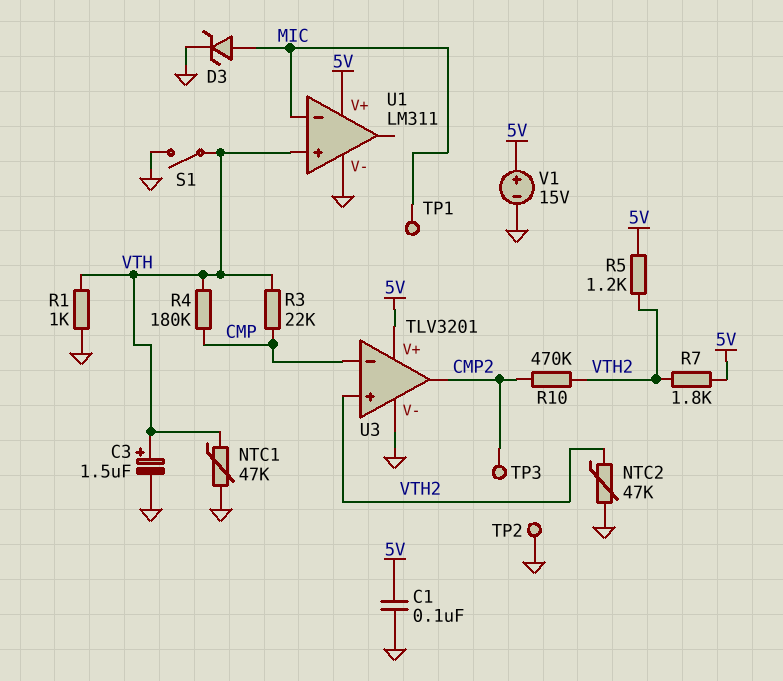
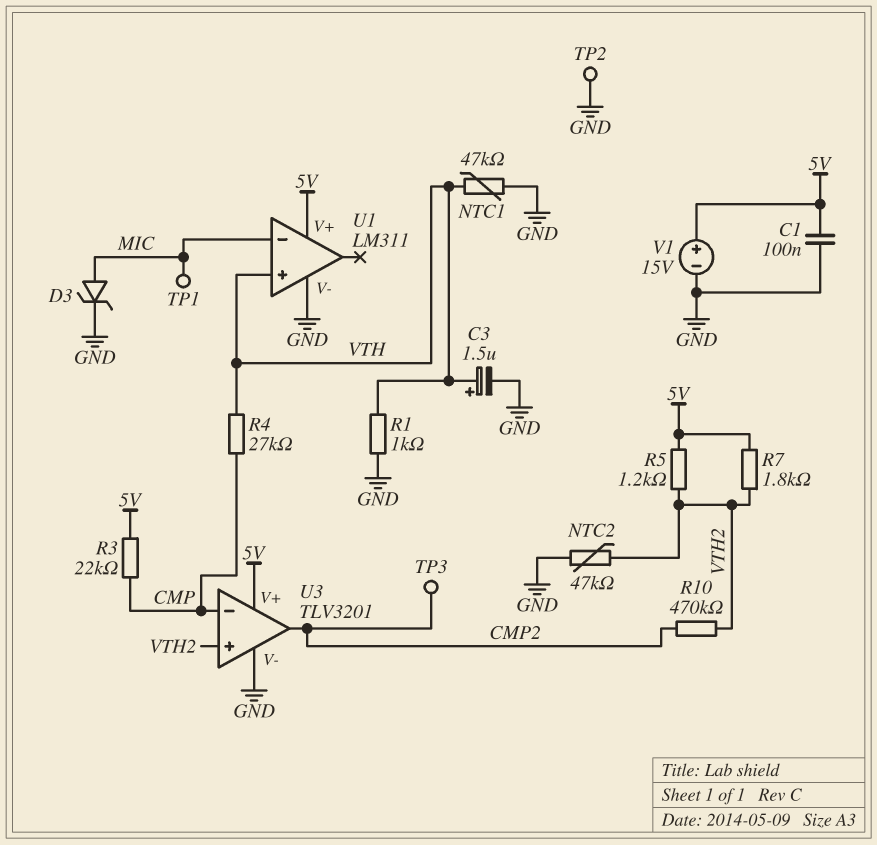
R3: 22k (CMP, VTH) -> 22k (5V, CMP)
R4: 180k (CMP, VTH) -> 27k (CMP, VTH)
S1: switch (GND, VTH) -> none

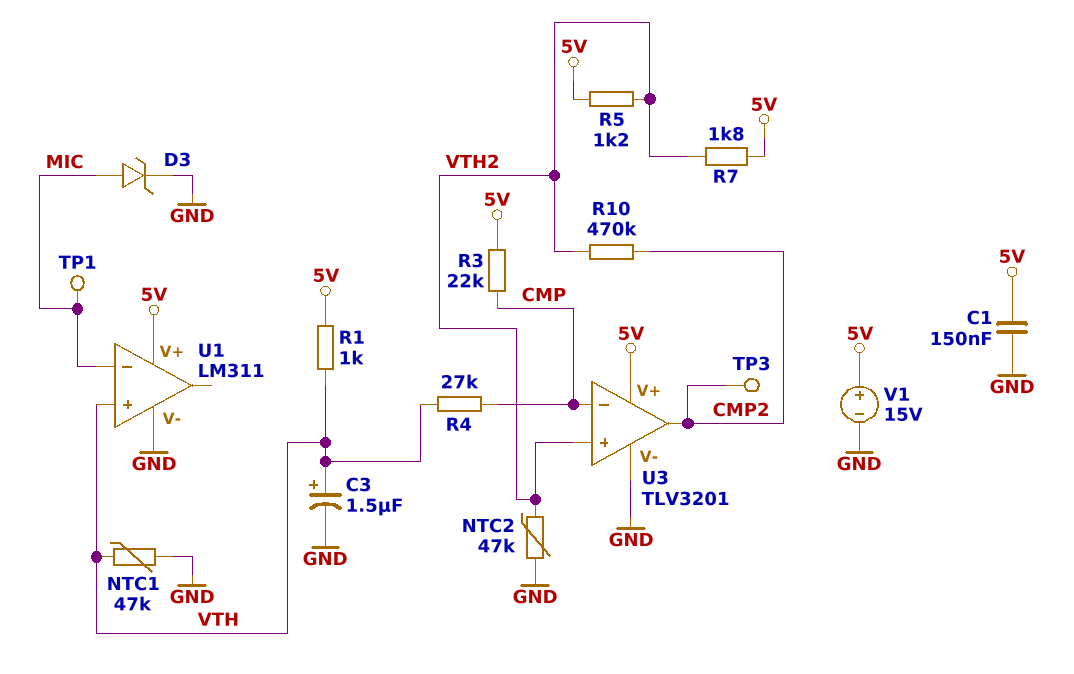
C1: 100nF (5V, GND) -> 150nF (5V, GND)
R1: 1k (GND, VTH) -> 1k (5V, VTH)
TP2: test point (GND) -> none

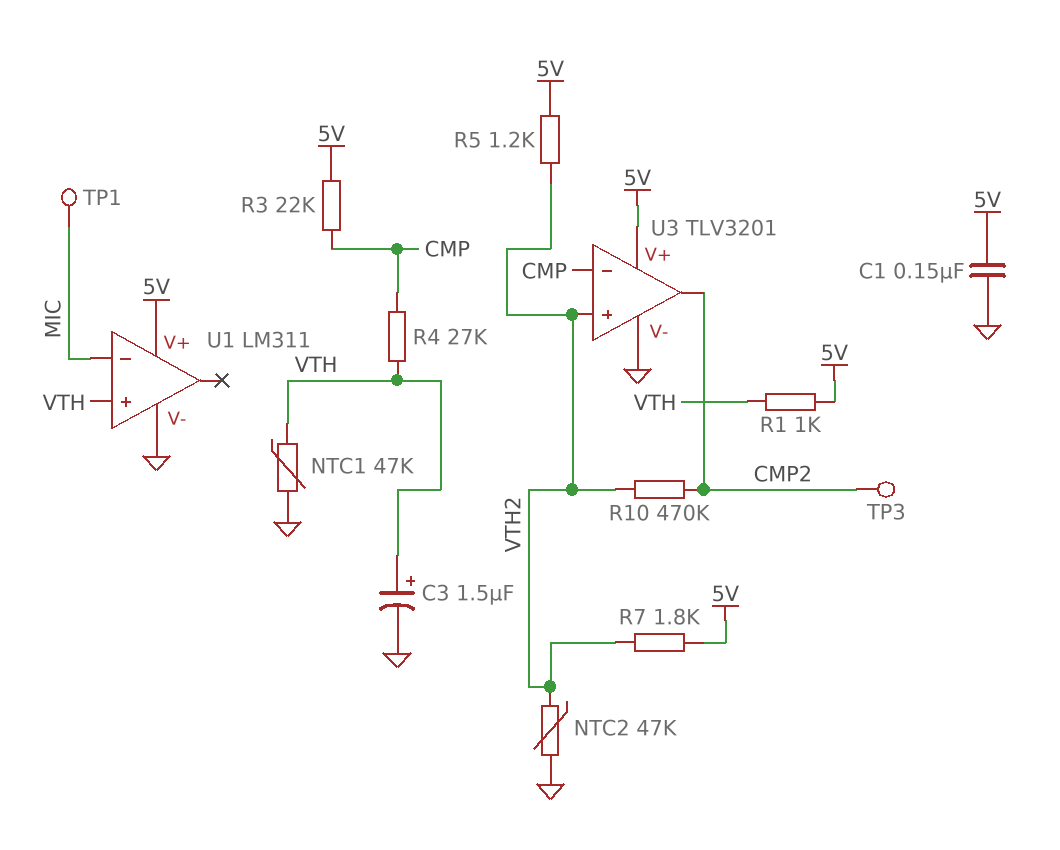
D3: zener (A MIC, K GND) -> none
V1: 15V (plus 5V, minus GND) -> none

